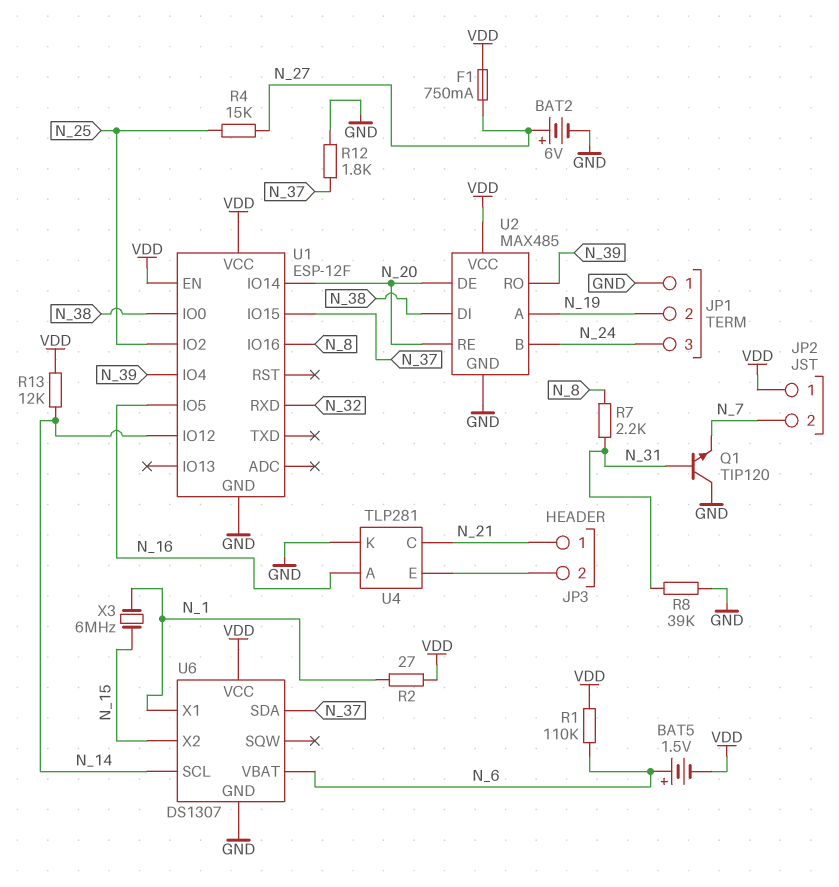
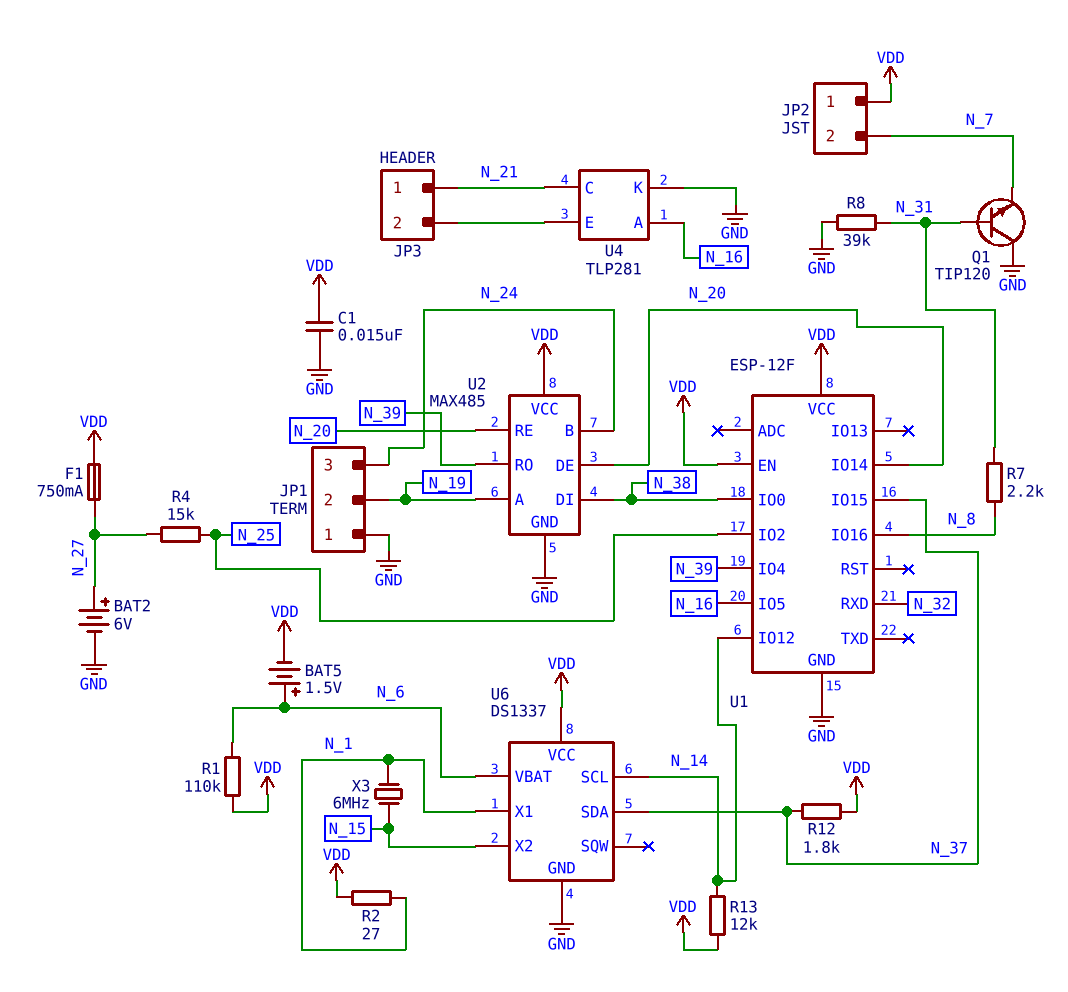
C1: none -> 15nF (GND, VDD)
R12: 1.8k (GND, N_37) -> 1.8k (N_37, VDD)
U6: DS1307 -> DS1337

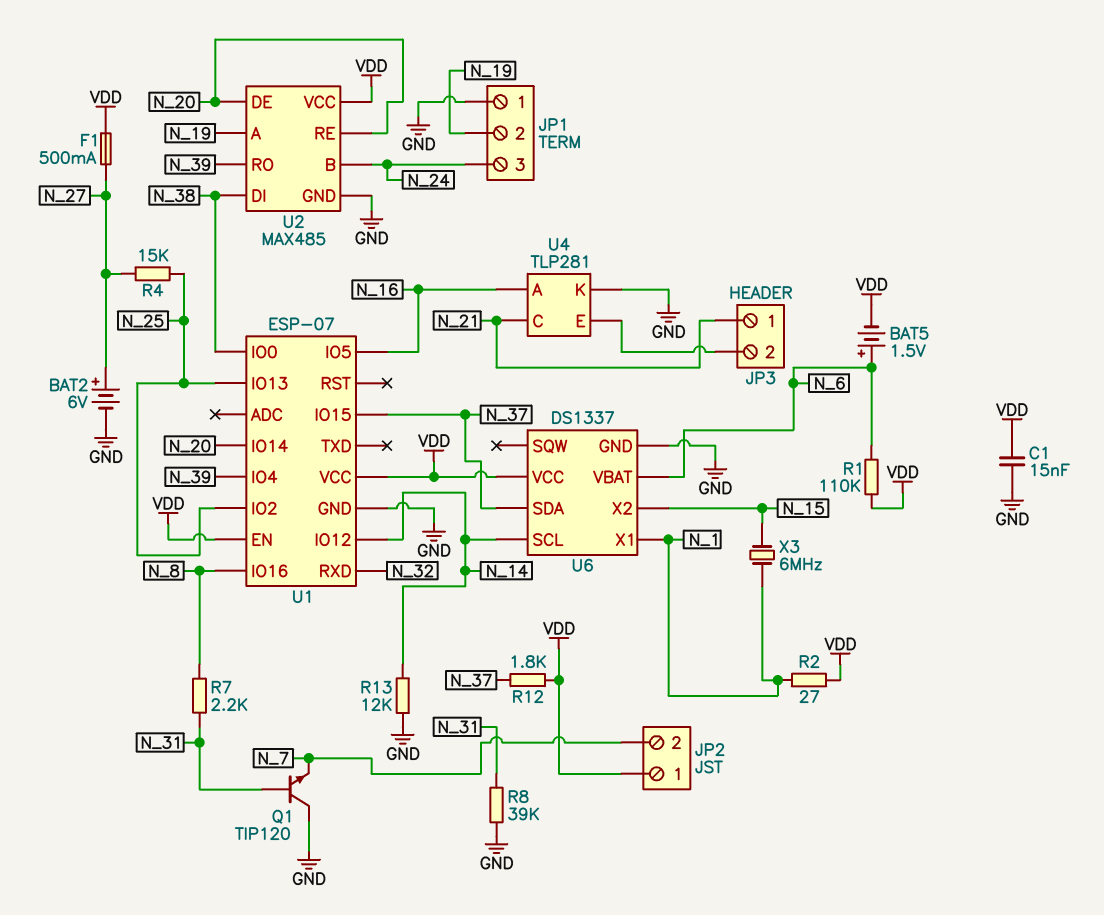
F1: 750mA (N_27, VDD) -> 500mA (N_27, VDD)
R13: 12k (N_14, VDD) -> 12k (GND, N_14)
U1: ESP-12F -> ESP-07
U1 pin IO13: none -> N_25

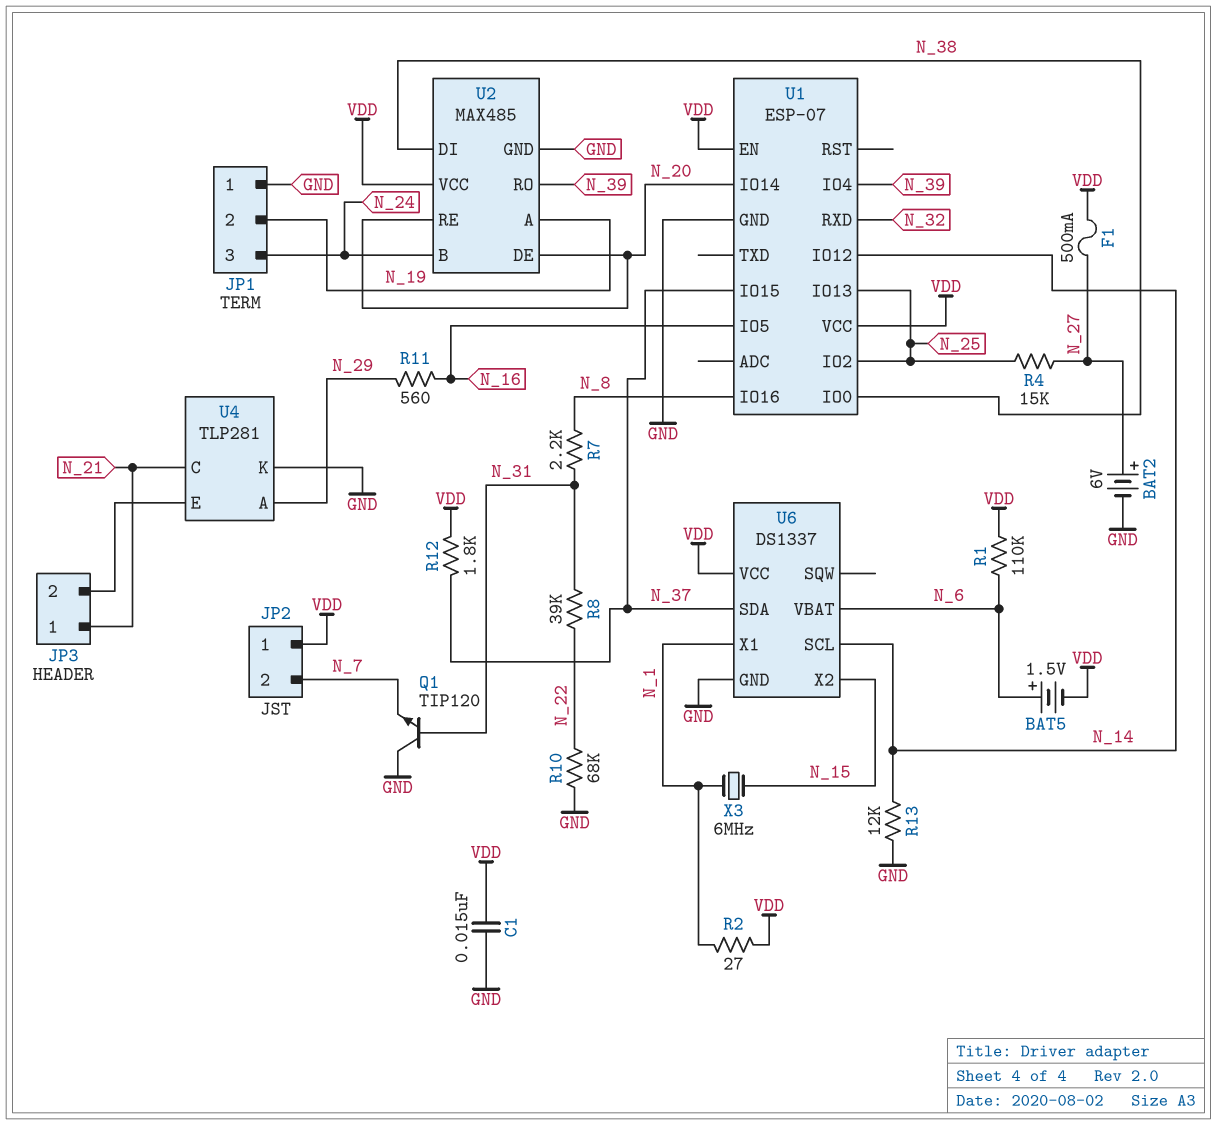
R8: 39k (GND, N_31) -> 39k (N_22, N_31)
R10: none -> 68k (GND, N_22)
R11: none -> 560 (N_16, N_29)
U4 pin A: N_16 -> N_29

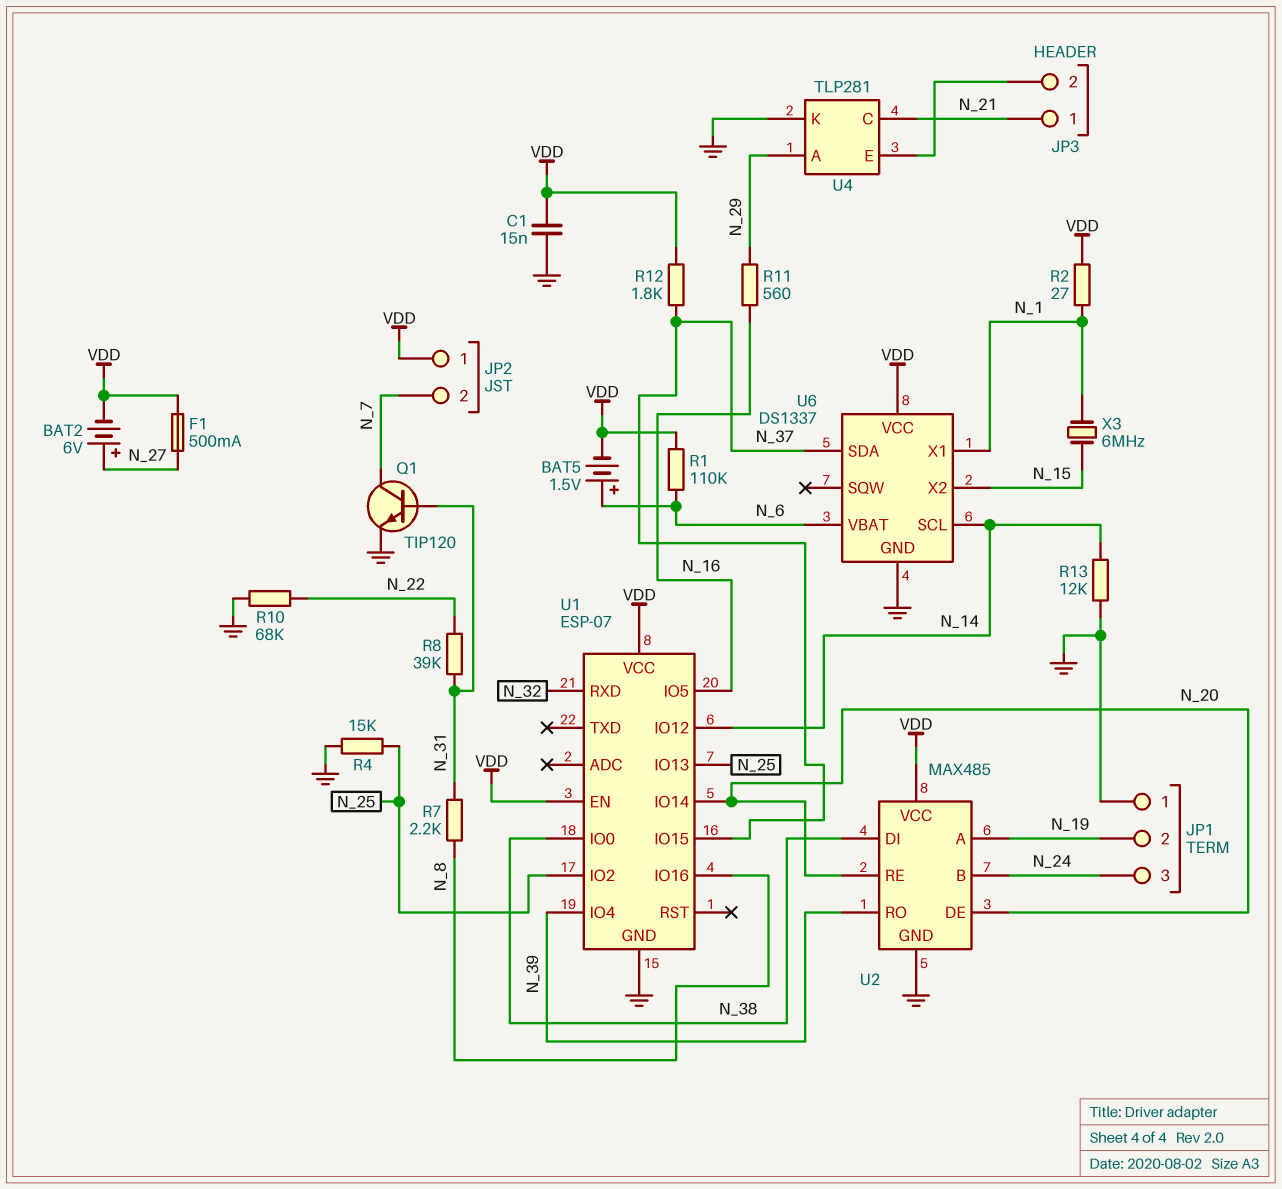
BAT2: 6V (plus N_27, minus GND) -> 6V (plus N_27, minus VDD)
Q1: NPN TIP120 (B N_31, C GND, E N_7) -> NPN TIP120 (B N_31, C N_7, E GND)
R4: 15k (N_25, N_27) -> 15k (GND, N_25)

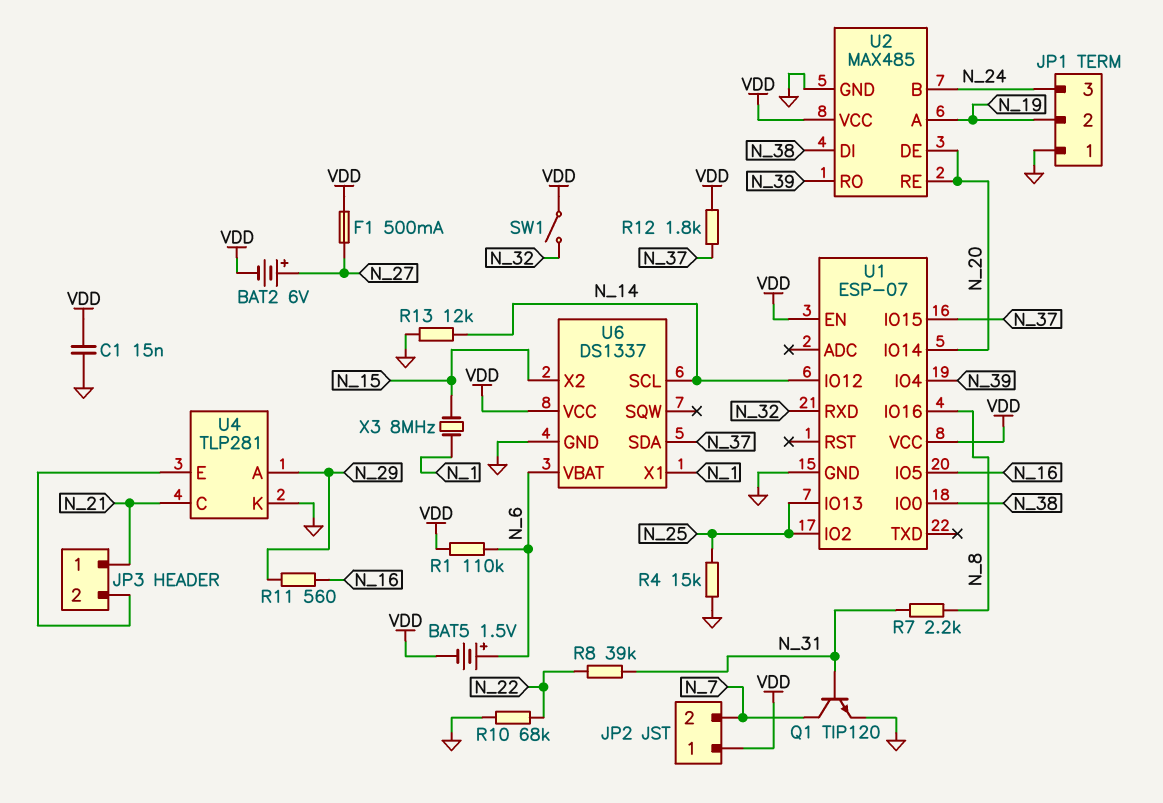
R2: 27 (N_1, VDD) -> none
SW1: none -> switch (N_32, VDD)
X3: 6MHz (N_1, N_15) -> 8MHz (N_1, N_15)

